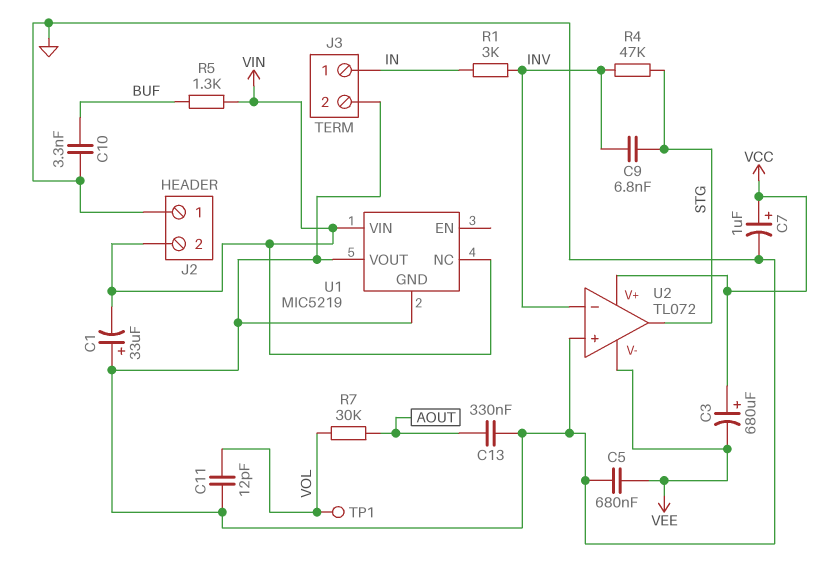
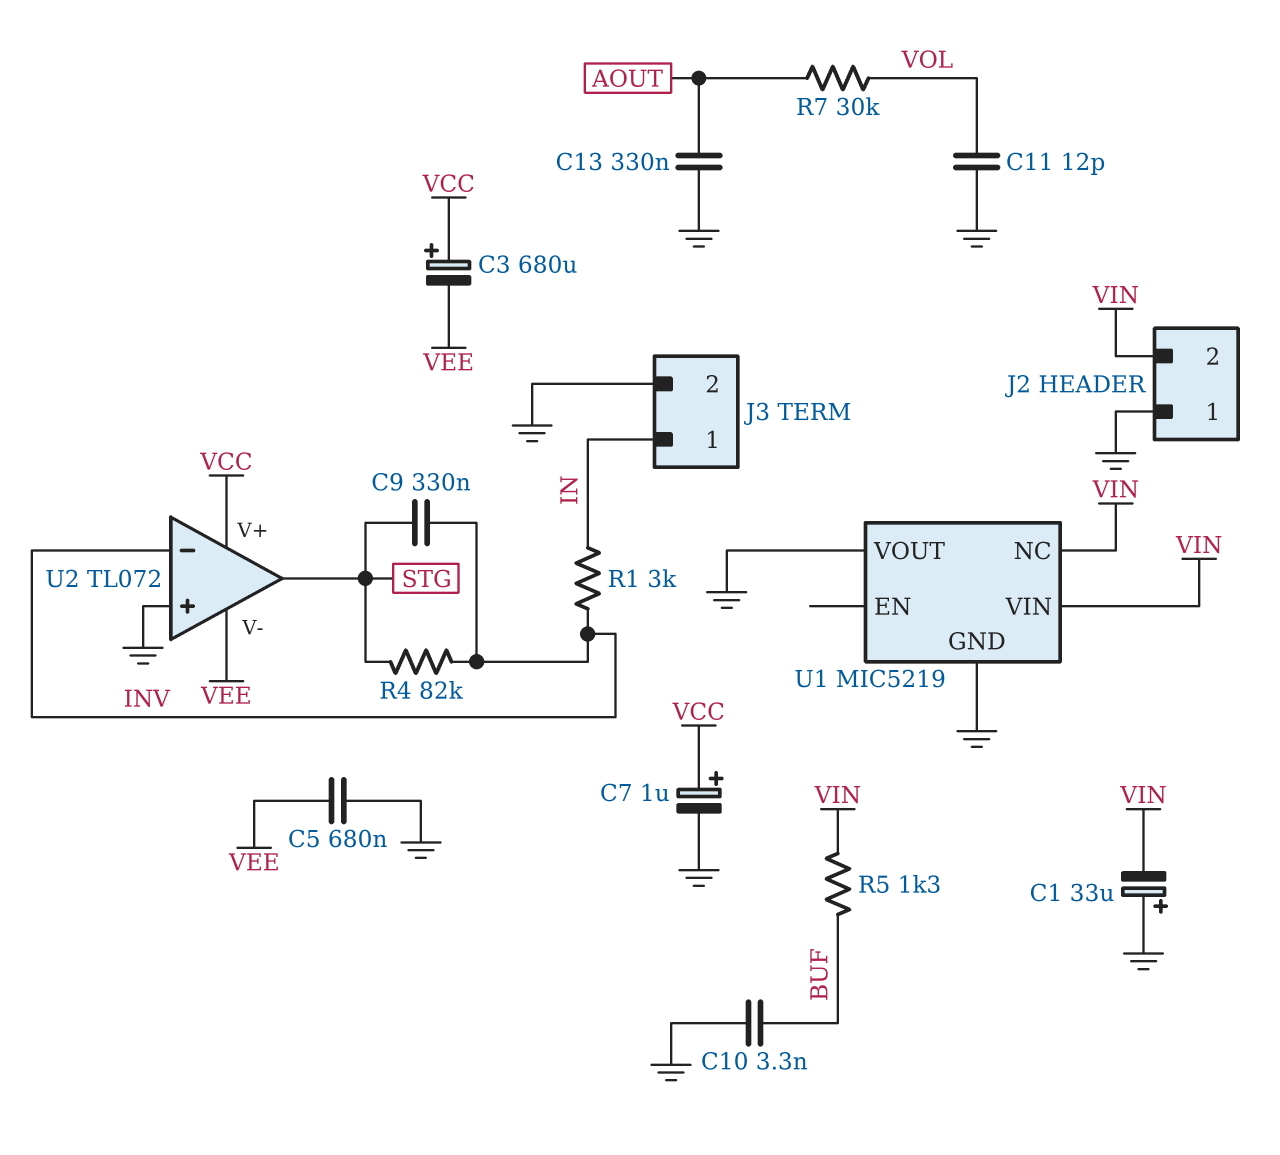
C9: 6.8nF (INV, STG) -> 330nF (INV, STG)
R4: 47k (INV, STG) -> 82k (INV, STG)
TP1: test point (VOL) -> none

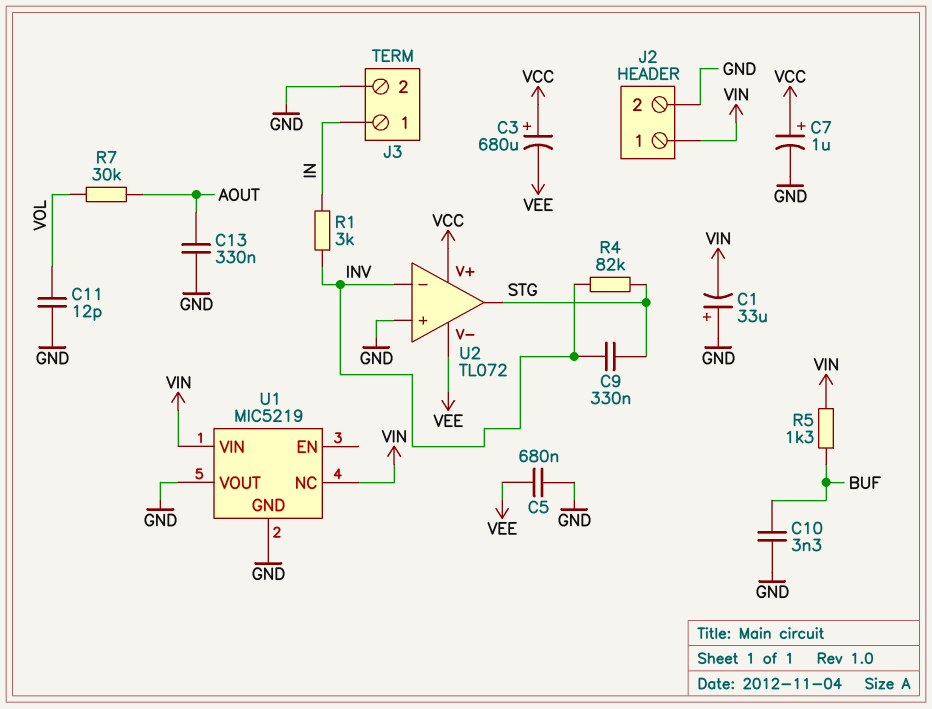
J2 pin 1: GND -> VIN
J2 pin 2: VIN -> GND

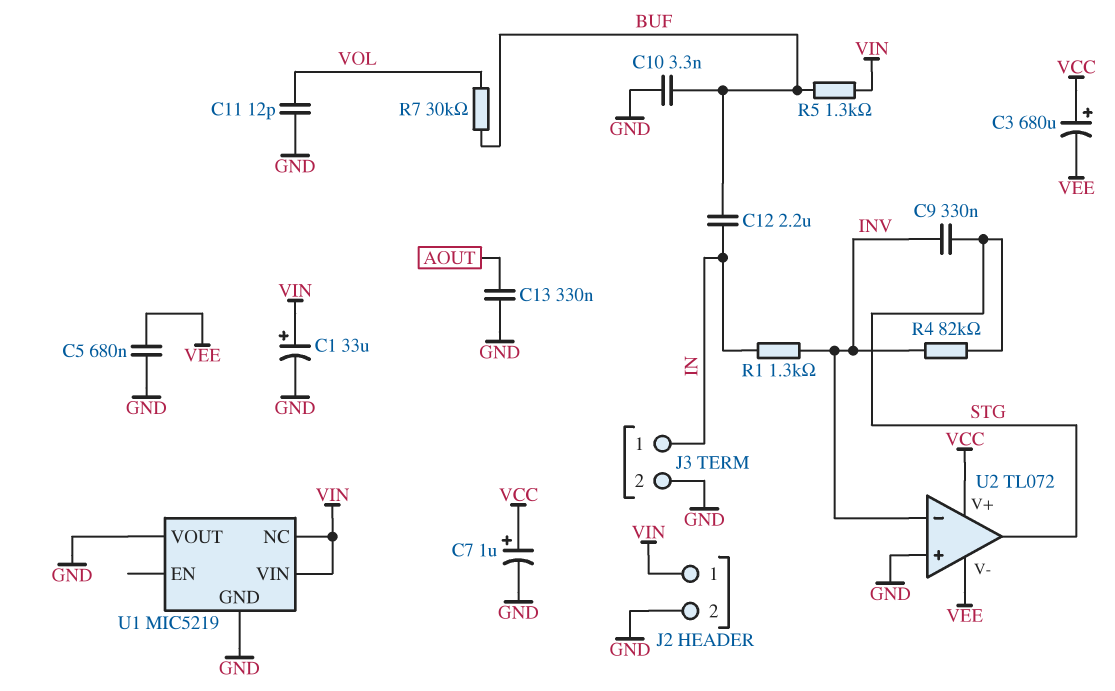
C1: 33uF (plus GND, minus VIN) -> 33uF (plus VIN, minus GND)
C12: none -> 2.2uF (BUF, IN)
R1: 3k (IN, INV) -> 1.3k (IN, INV)
R7: 30k (AOUT, VOL) -> 30k (BUF, VOL)

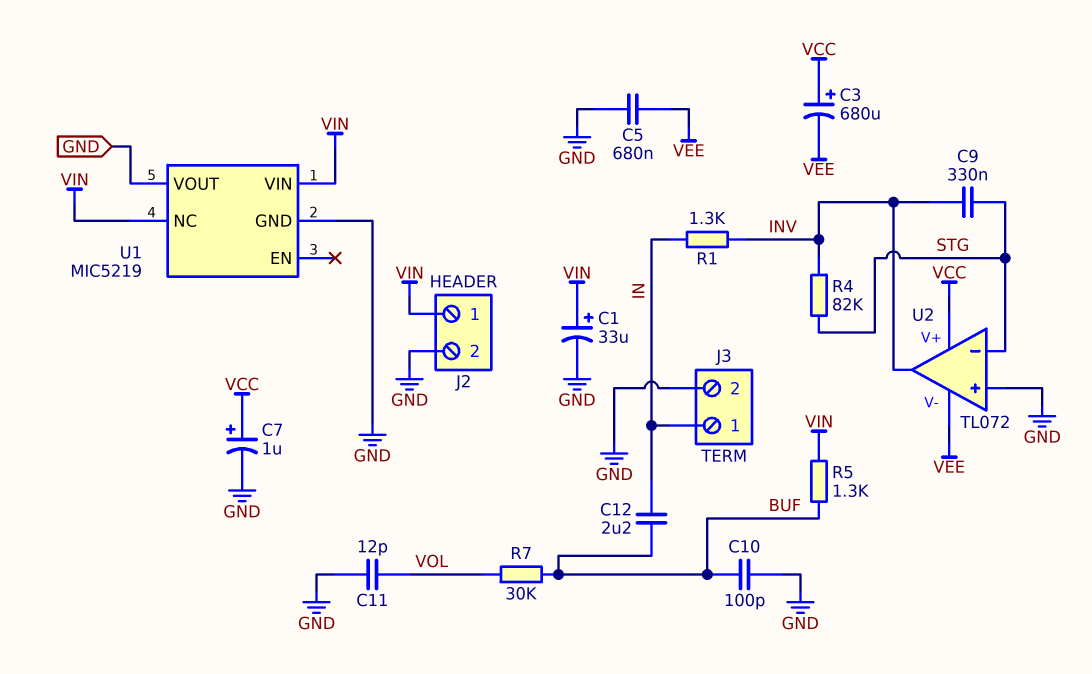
C10: 3.3nF (BUF, GND) -> 100pF (BUF, GND)
C13: 330nF (AOUT, GND) -> none
U2 pin in-: INV -> STG
U2 pin out: STG -> INV

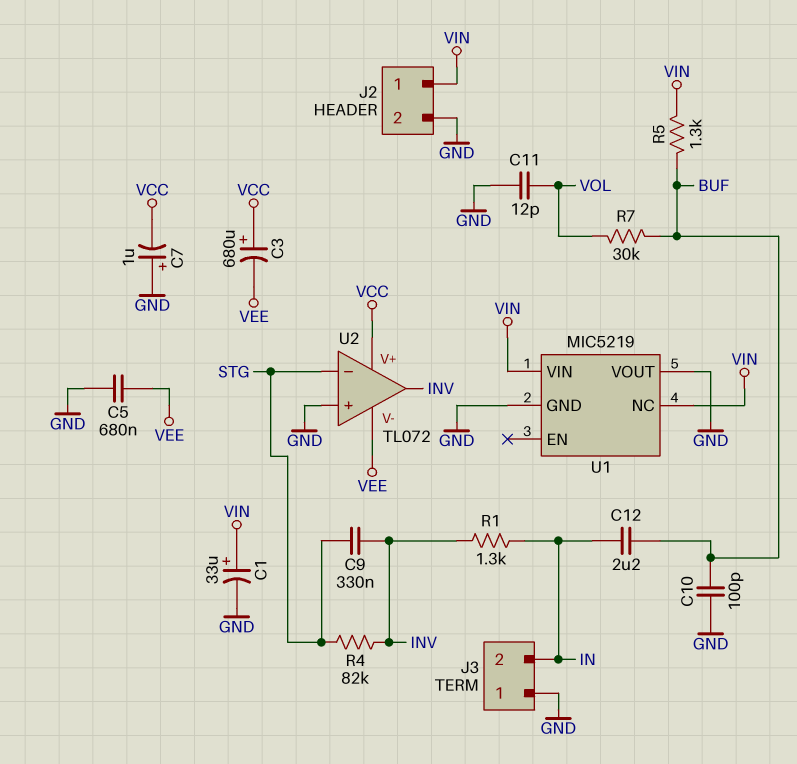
C7: 1uF (plus VCC, minus GND) -> 1uF (plus GND, minus VCC)
J3 pin 1: IN -> GND
J3 pin 2: GND -> IN

